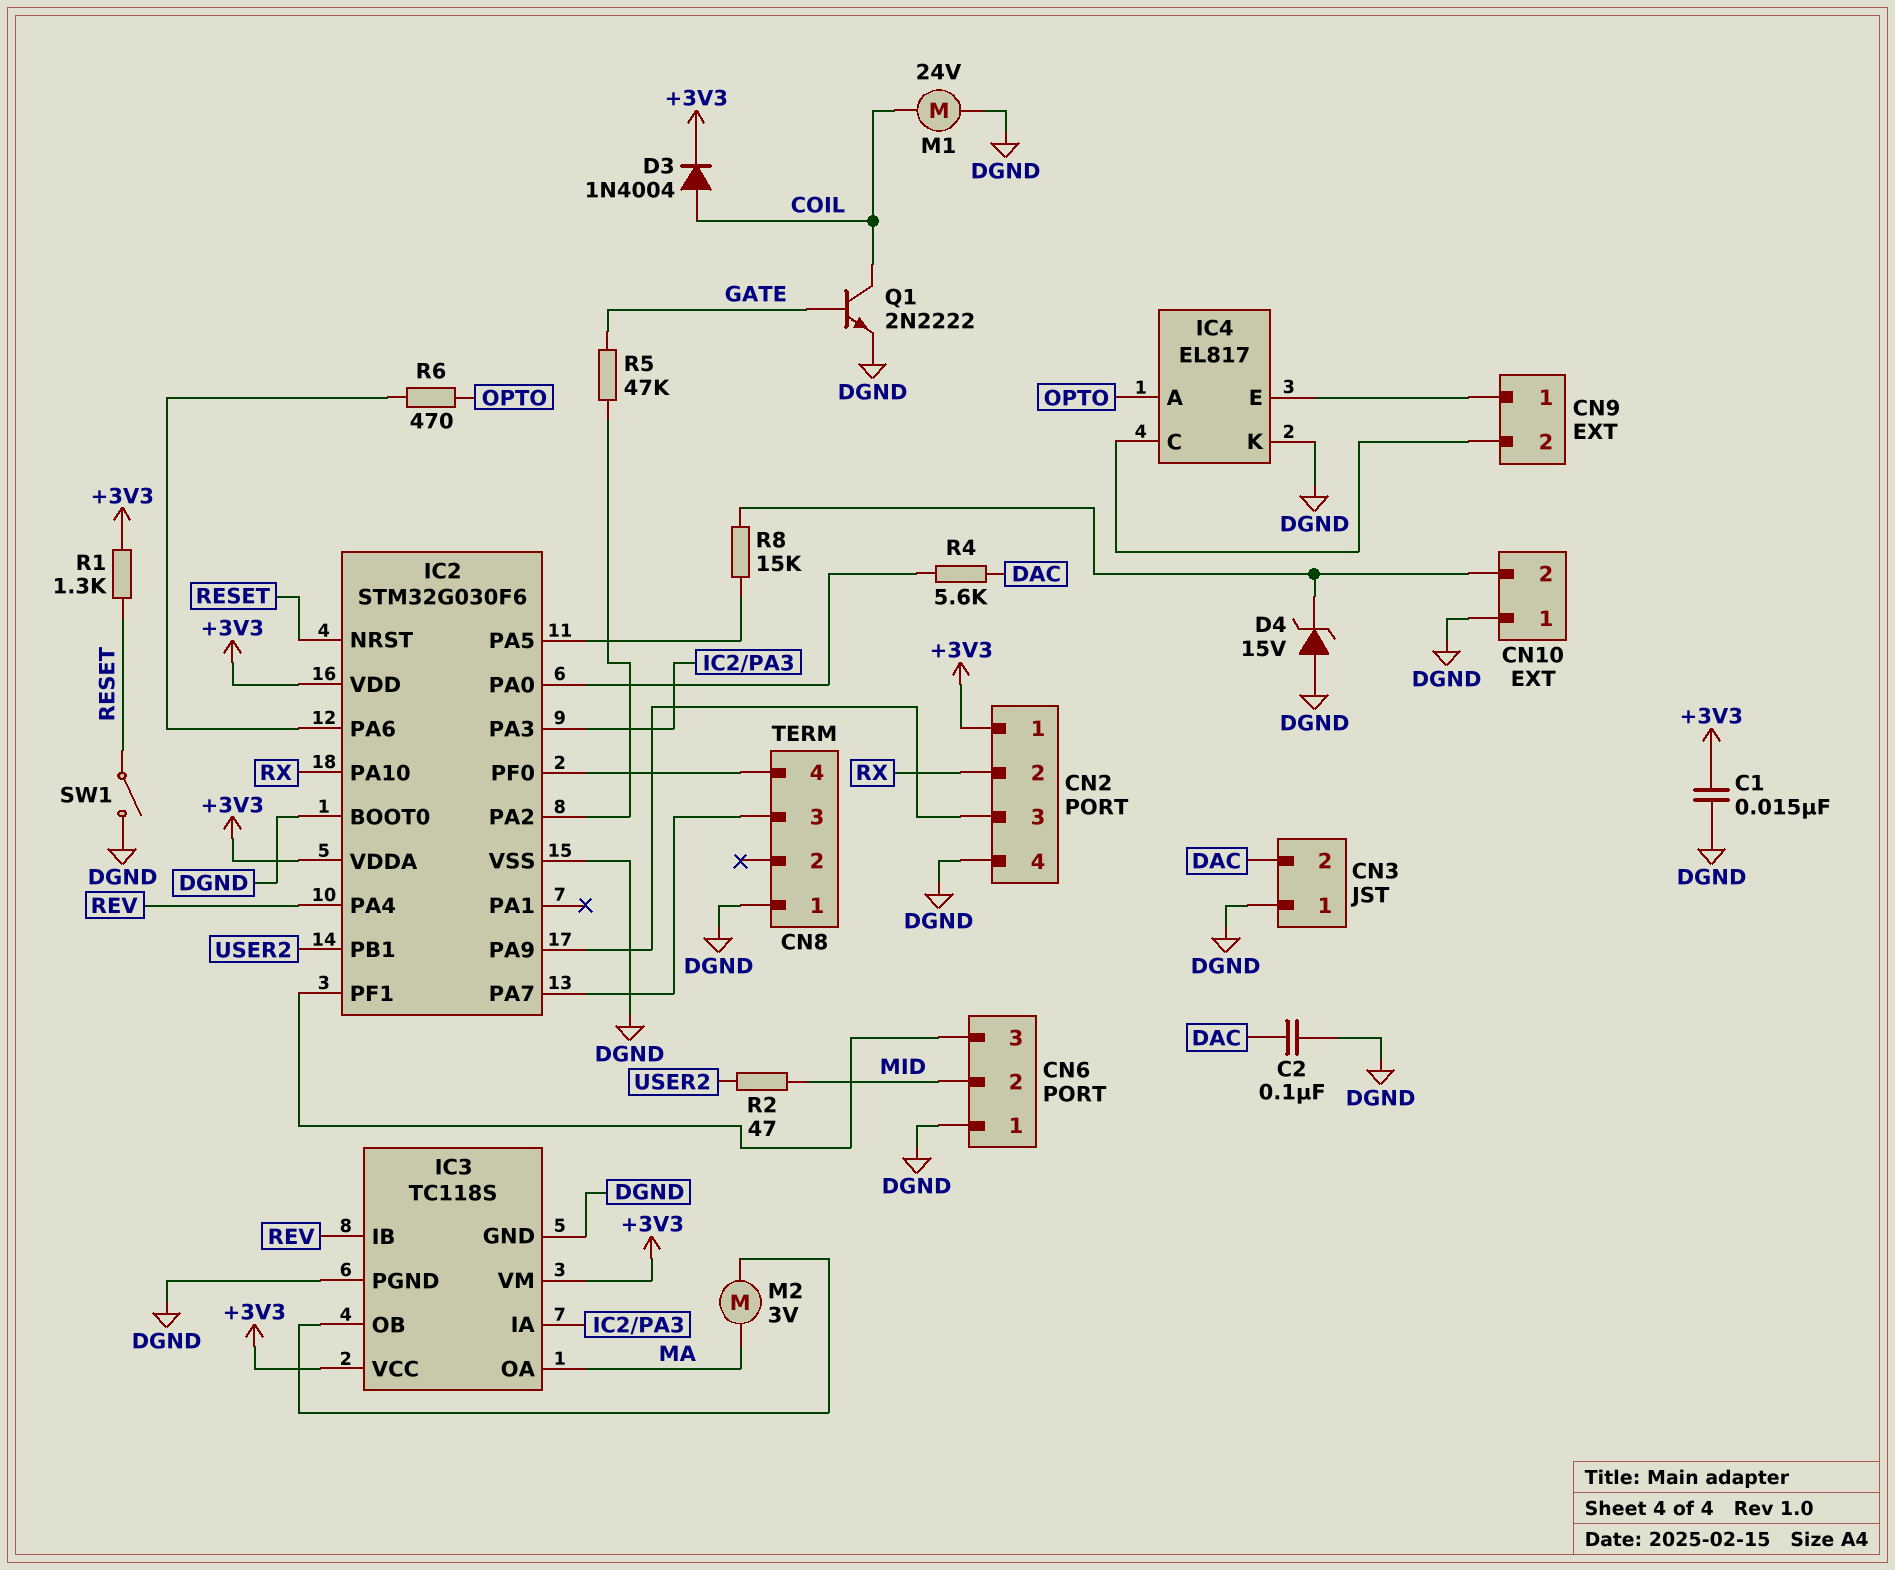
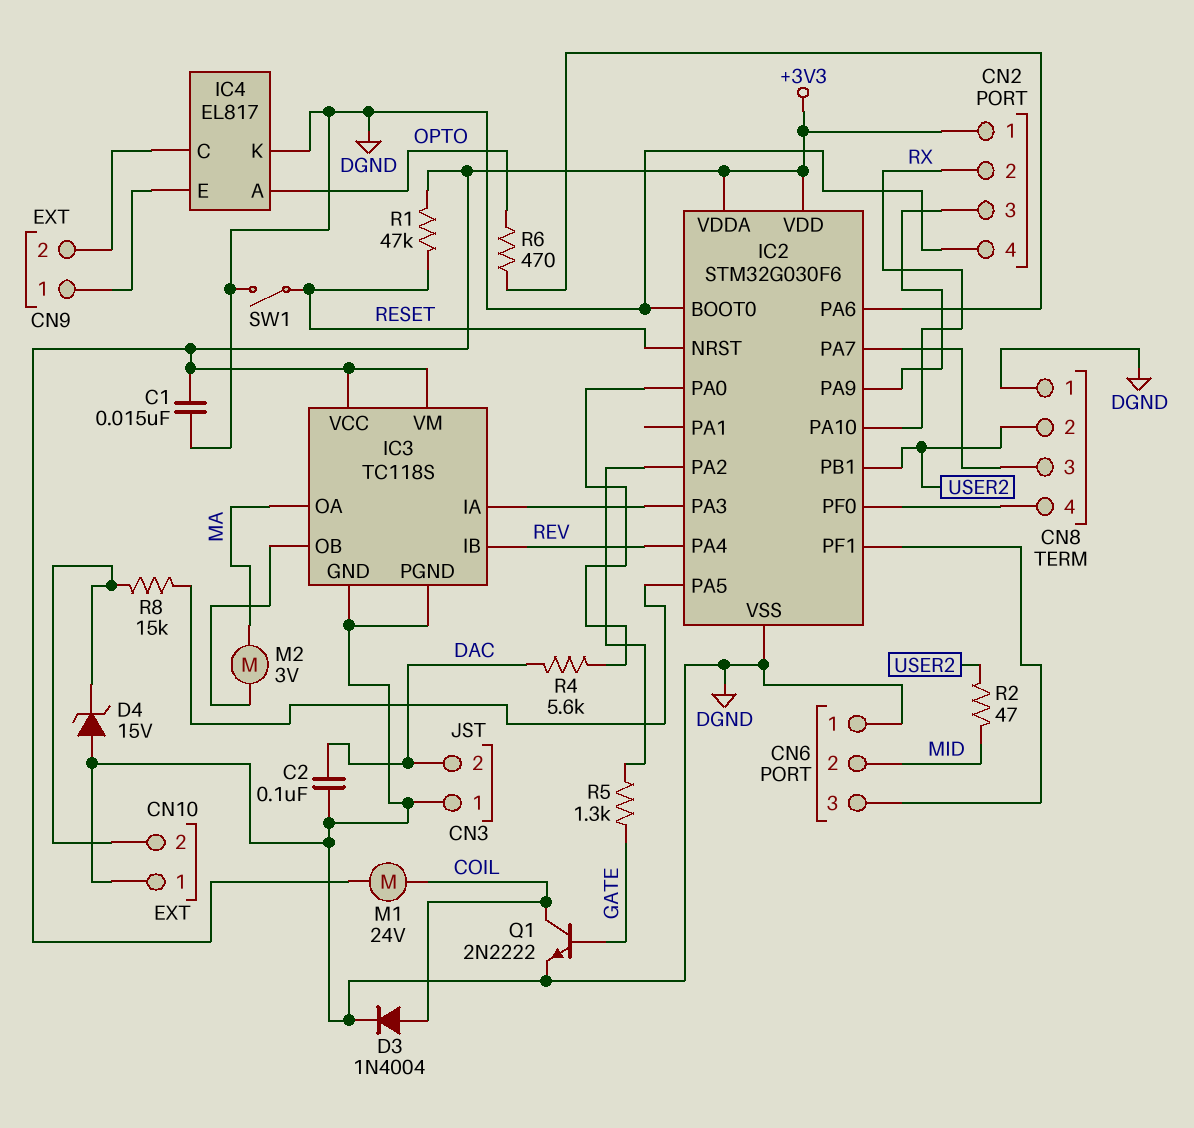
CN8 pin 2: none -> USER2
D3: diode 1N4004 (A COIL, K +3V3) -> diode 1N4004 (A COIL, K DGND)
M1: motor 24V (COIL, DGND) -> motor 24V (+3V3, COIL)
R1: 1.3k (+3V3, RESET) -> 47k (+3V3, RESET)
R5: 47k (GATE, IC2/PA2) -> 1.3k (GATE, IC2/PA2)

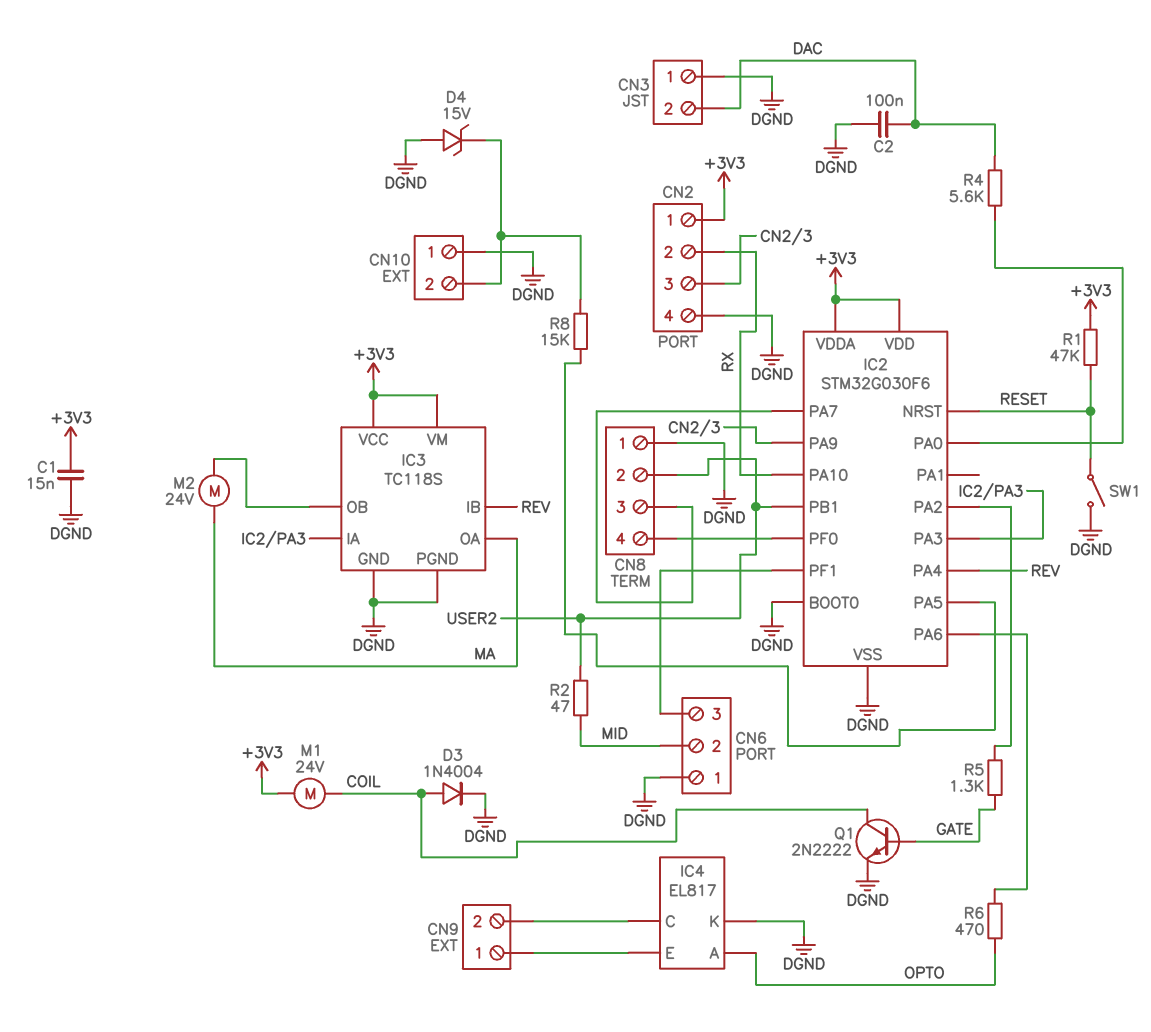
M2: motor 3V (IC3/OB, MA) -> motor 24V (IC3/OB, MA)

